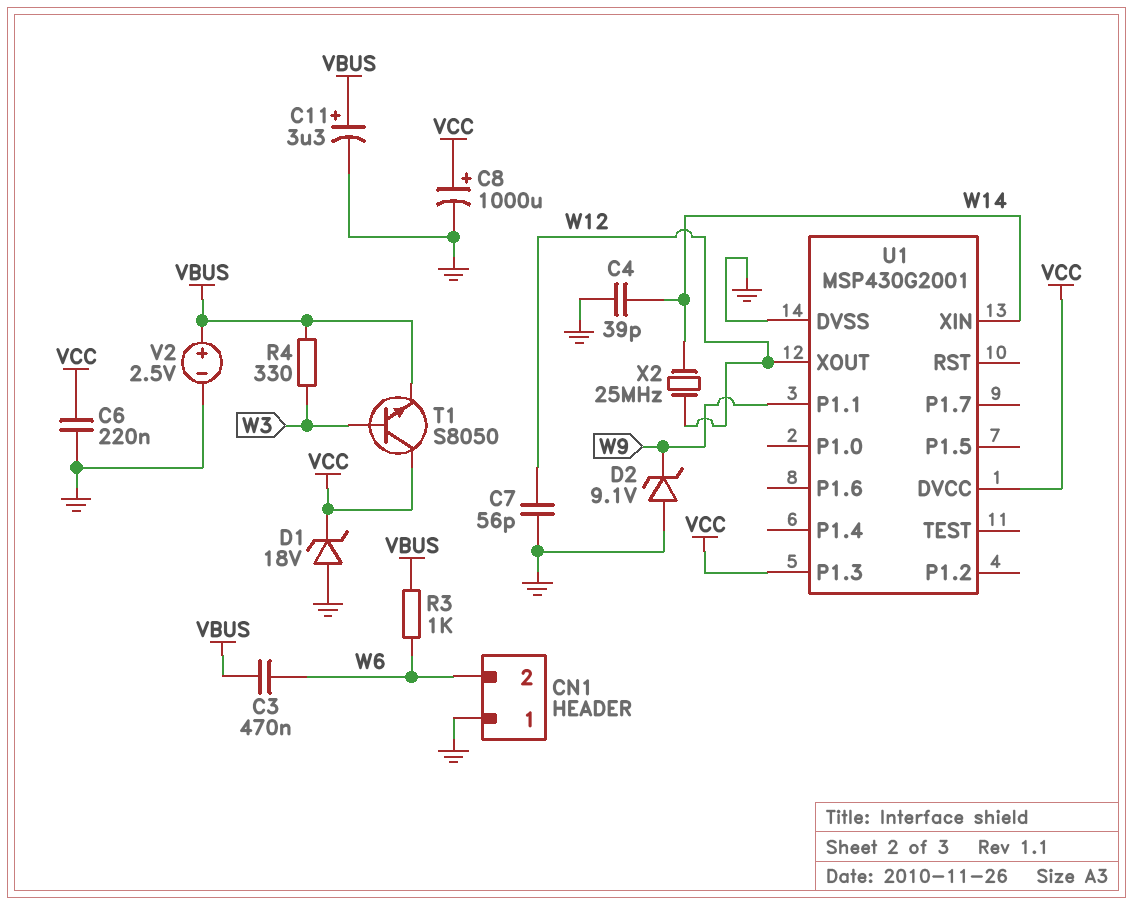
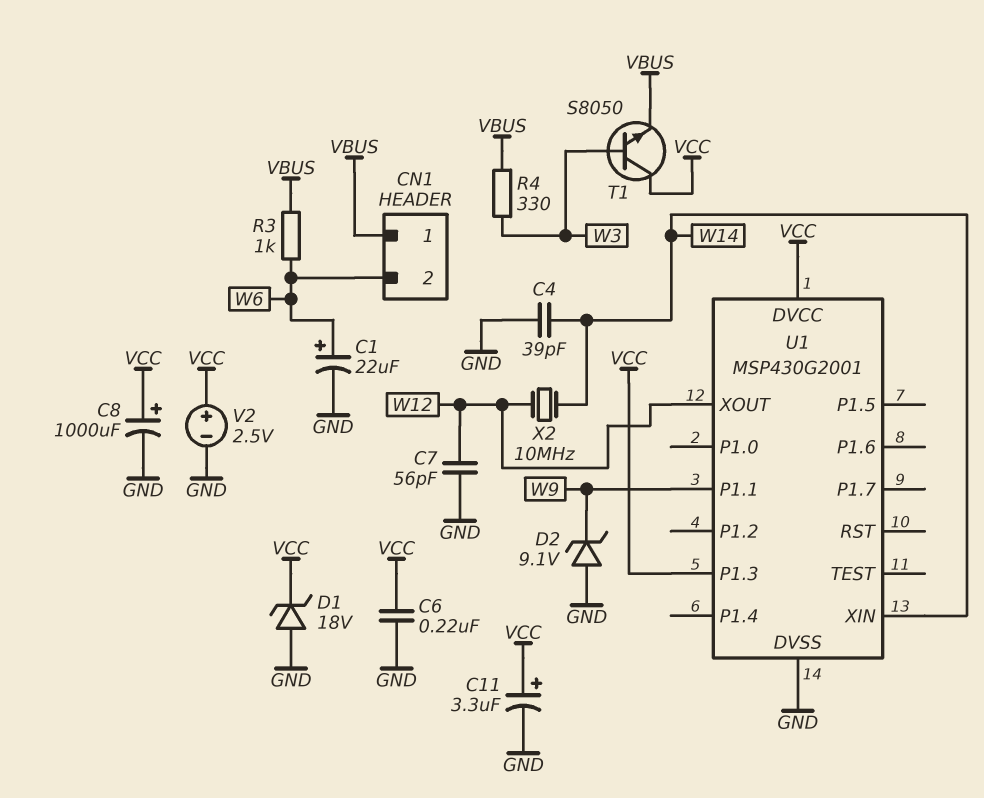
C1: none -> 22uF (plus W6, minus GND)
C3: 470nF (VBUS, W6) -> none
C11: 3.3uF (plus VBUS, minus GND) -> 3.3uF (plus VCC, minus GND)
CN1 pin 1: GND -> VBUS
V2: 2.5V (plus VBUS, minus GND) -> 2.5V (plus VCC, minus GND)
X2: 25MHz (W12, W14) -> 10MHz (W12, W14)

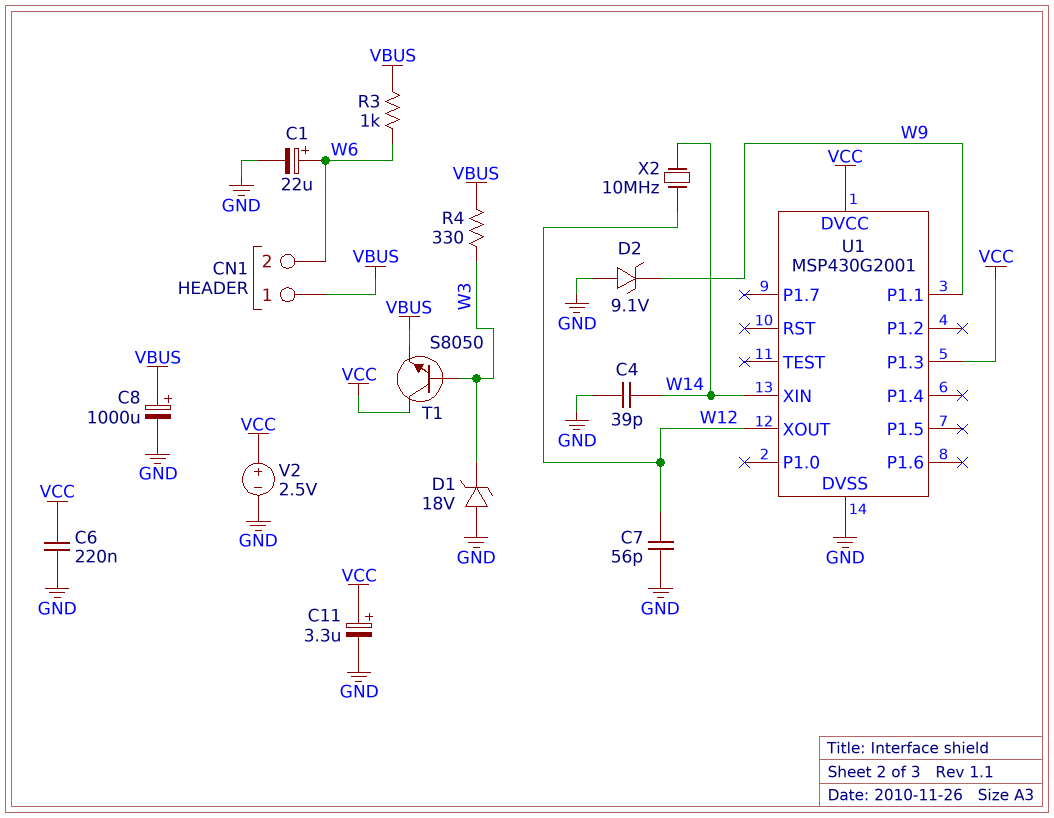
C8: 1000uF (plus VCC, minus GND) -> 1000uF (plus VBUS, minus GND)
D1: zener 18V (A GND, K VCC) -> zener 18V (A GND, K W3)

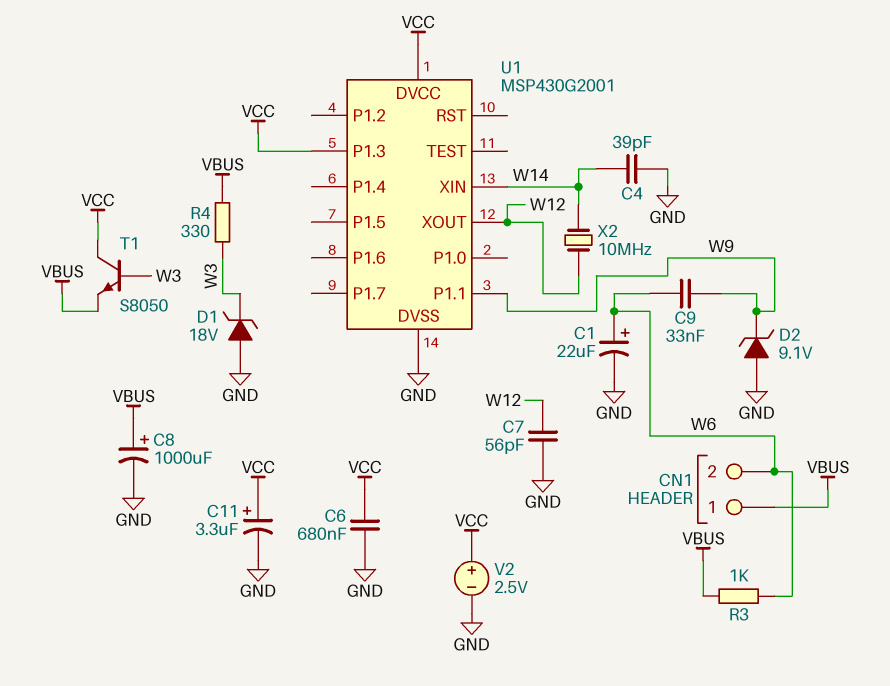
C6: 220nF (GND, VCC) -> 680nF (GND, VCC)
C9: none -> 33nF (W6, W9)

